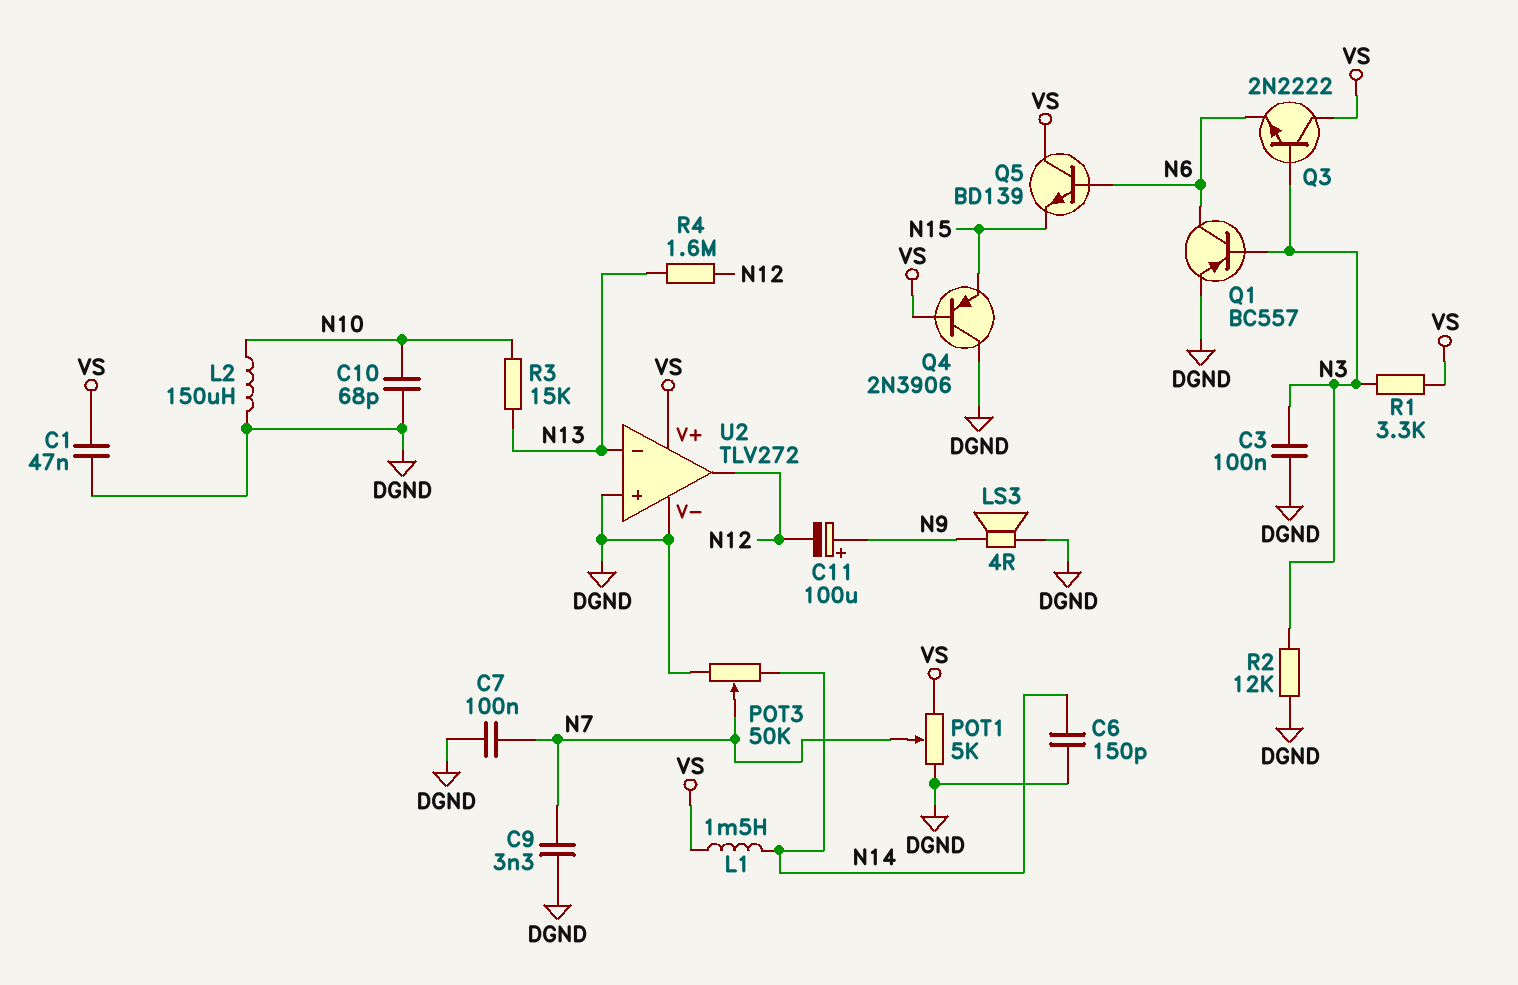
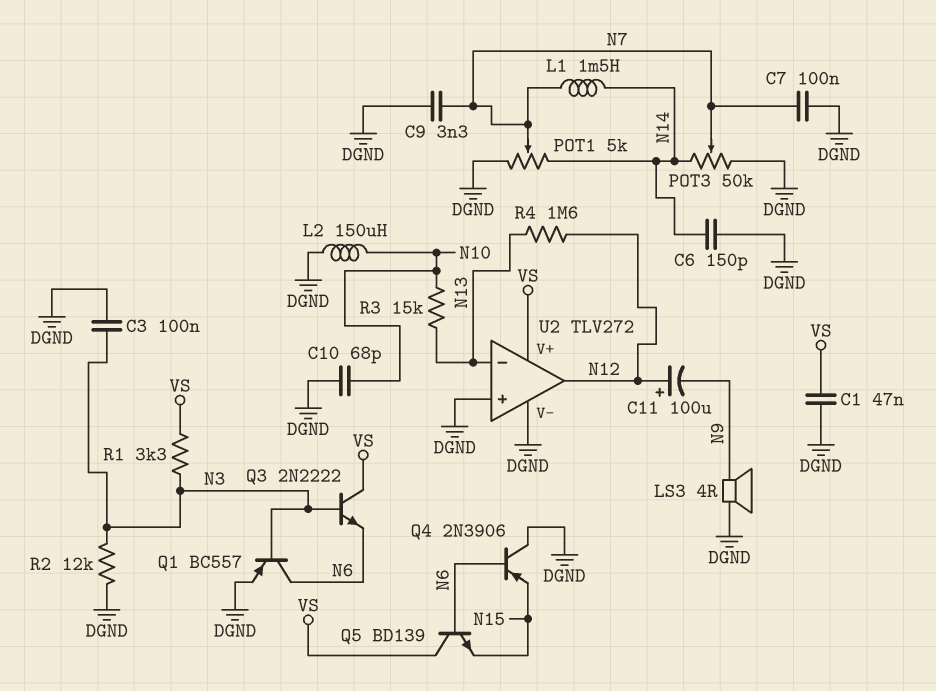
C11: 100uF (plus N9, minus N12) -> 100uF (plus N12, minus N9)
L1: 1.5mH (N14, VS) -> 1.5mH (N7, N14)
POT1: 5k (DGND, VS, wiper N7) -> 5k (DGND, N14, wiper N7)
Q4: PNP 2N3906 (B VS, C DGND, E N15) -> PNP 2N3906 (B N6, C DGND, E N15)

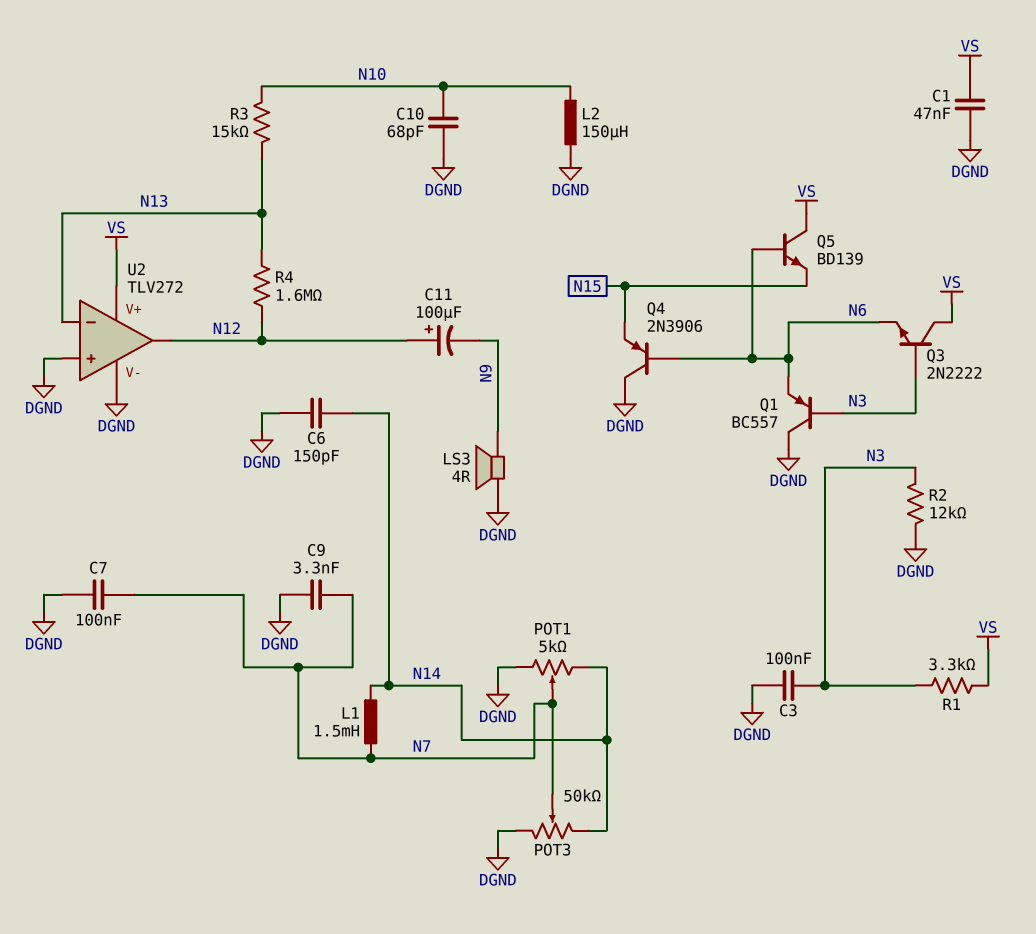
Q1: PNP BC557 (B N3, C N6, E DGND) -> PNP BC557 (B N3, C DGND, E N6)

